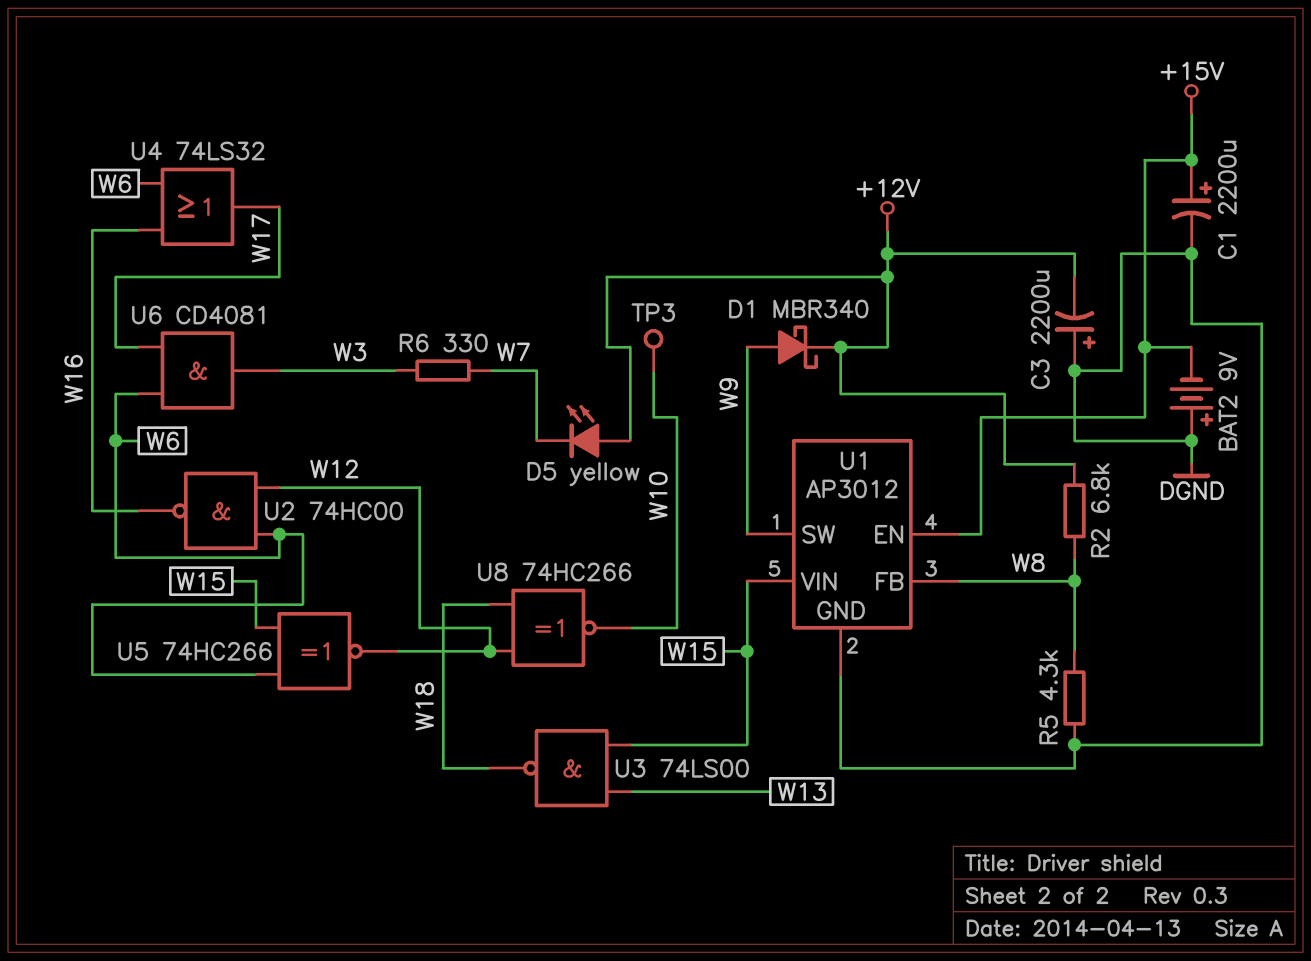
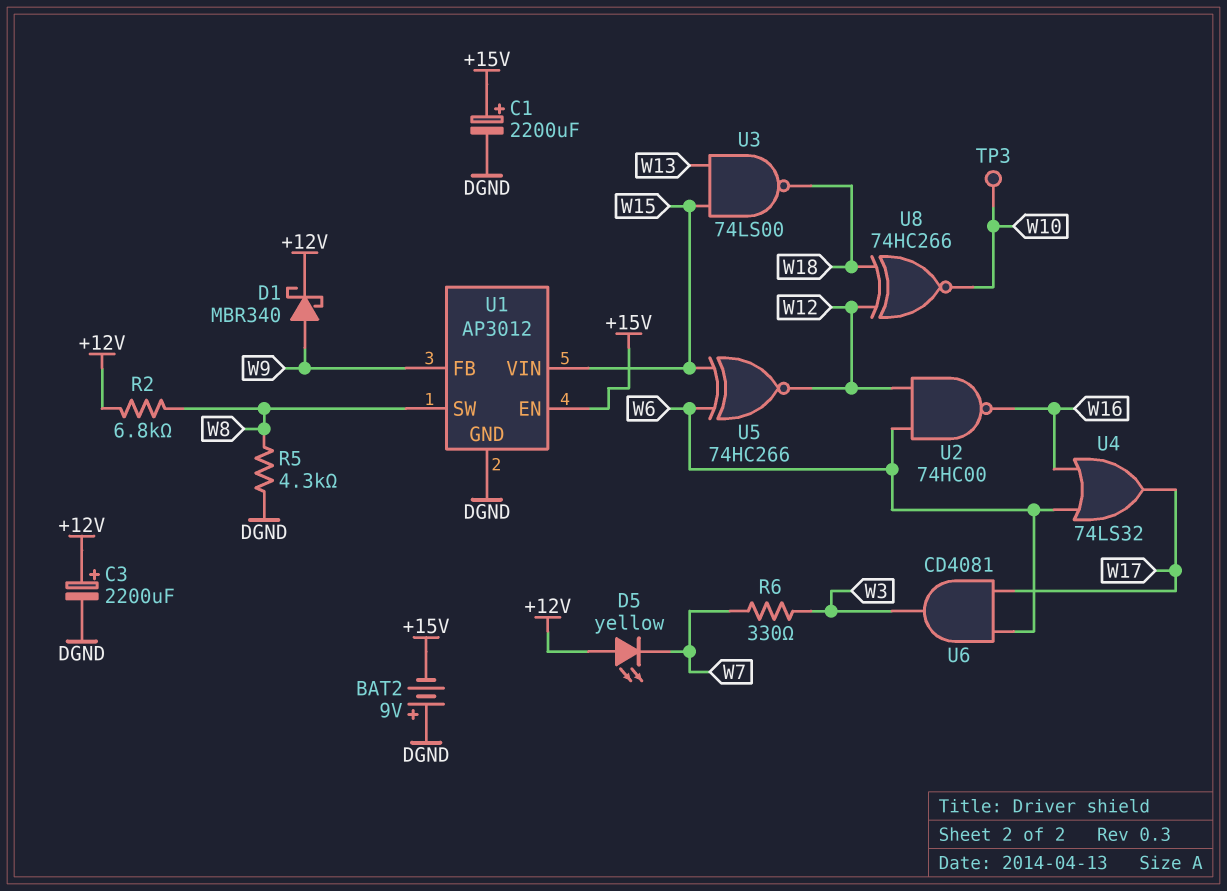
C3: 2200uF (plus DGND, minus +12V) -> 2200uF (plus +12V, minus DGND)
U1 pin FB: W8 -> W9
U1 pin SW: W9 -> W8

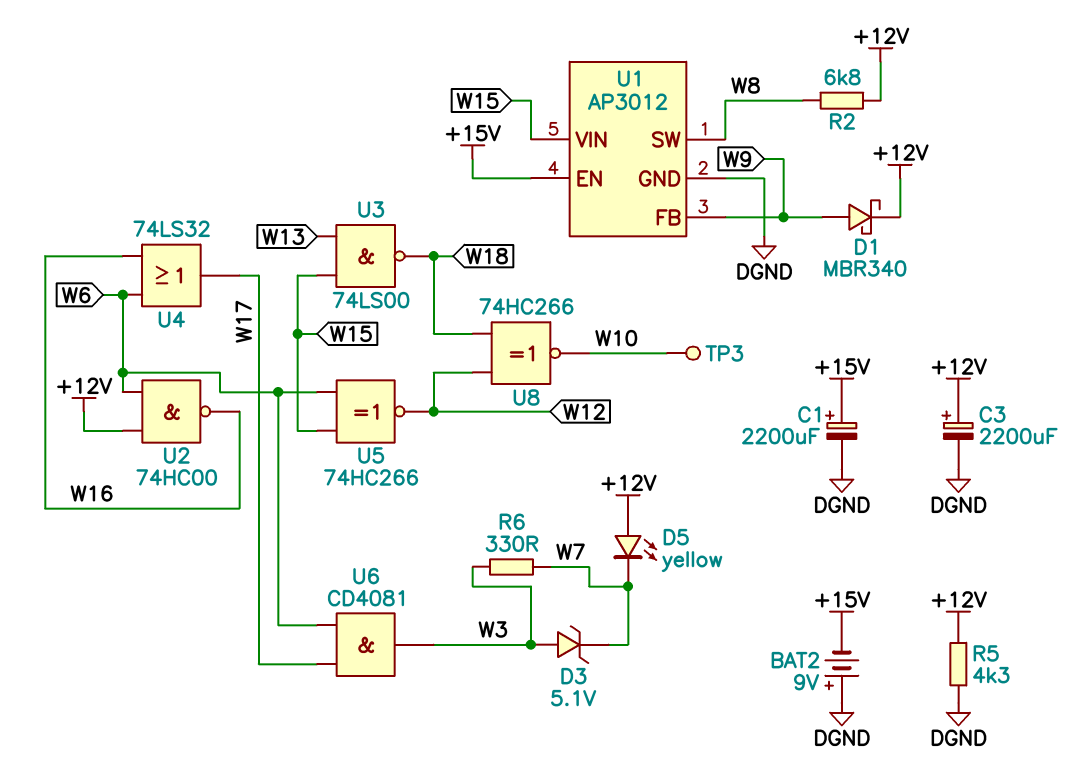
D3: none -> zener 5.1V (A W3, K W7)
R5: 4.3k (DGND, W8) -> 4.3k (+12V, DGND)
U2: NAND 74HC00 (in W6, in W12, out W16) -> NAND 74HC00 (in +12V, in W6, out W16)

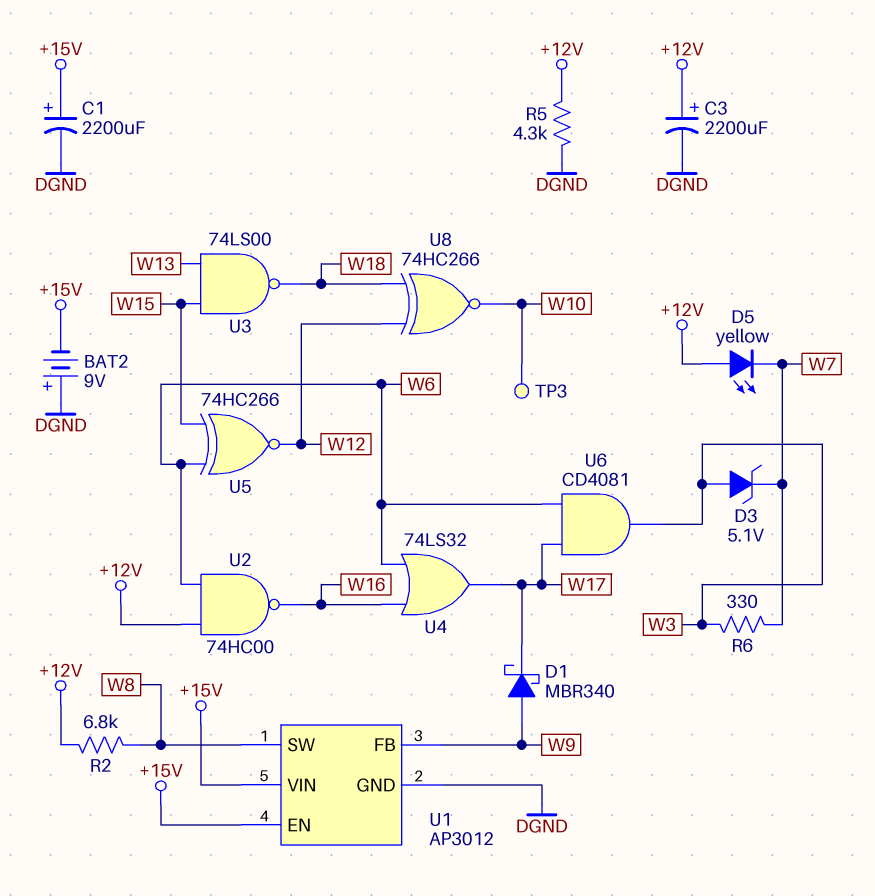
D1: schottky MBR340 (A W9, K +12V) -> schottky MBR340 (A W9, K W17)
U1 pin VIN: W15 -> +15V

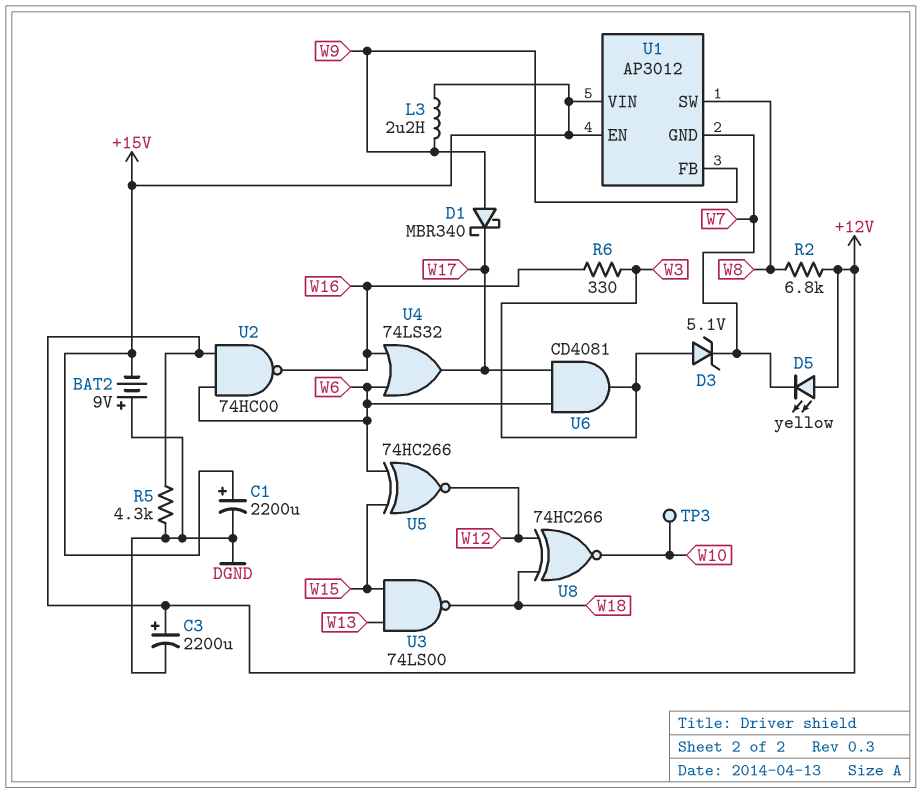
L3: none -> 2.2uH (+15V, W9)
R6: 330 (W3, W7) -> 330 (W3, W16)
U1 pin GND: DGND -> W7

